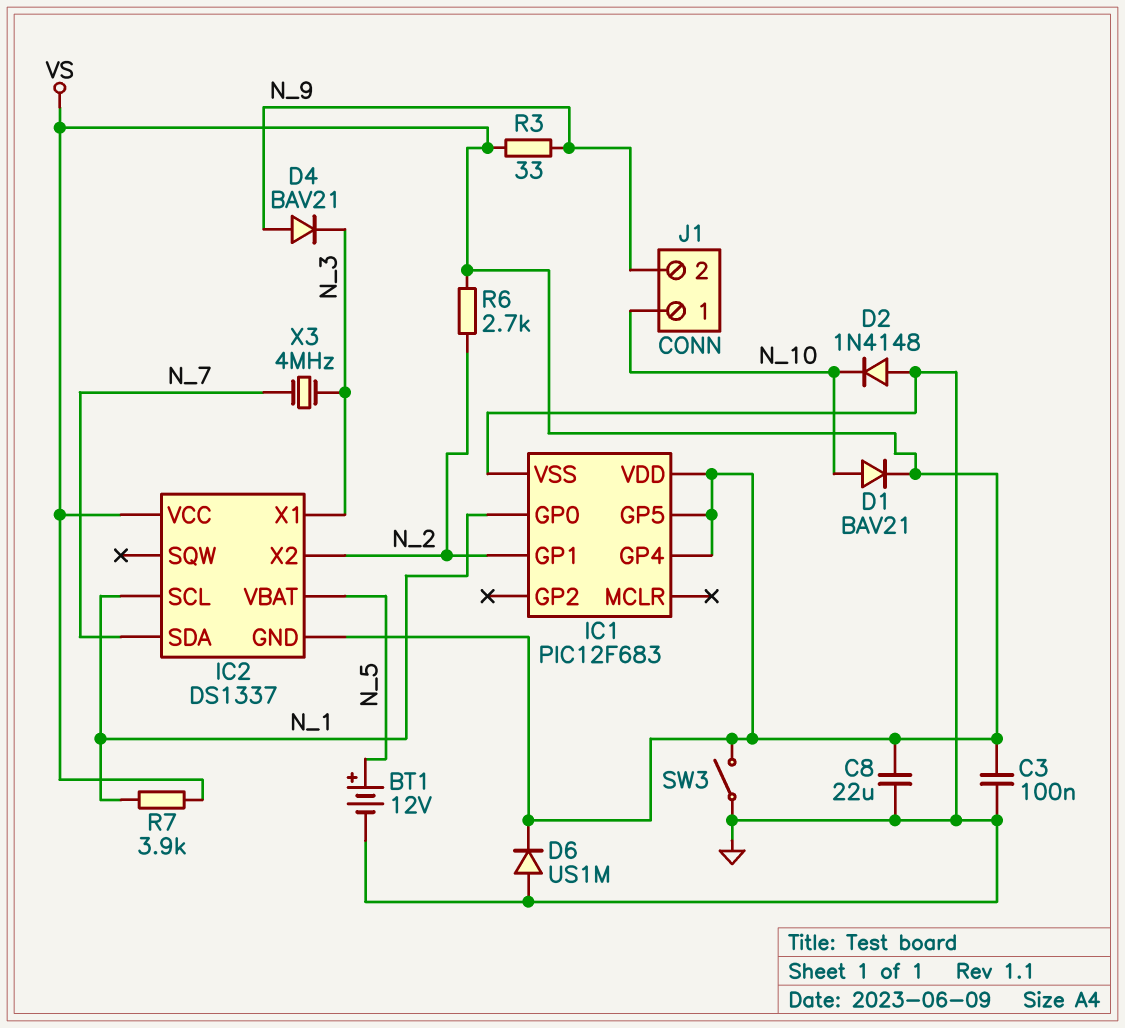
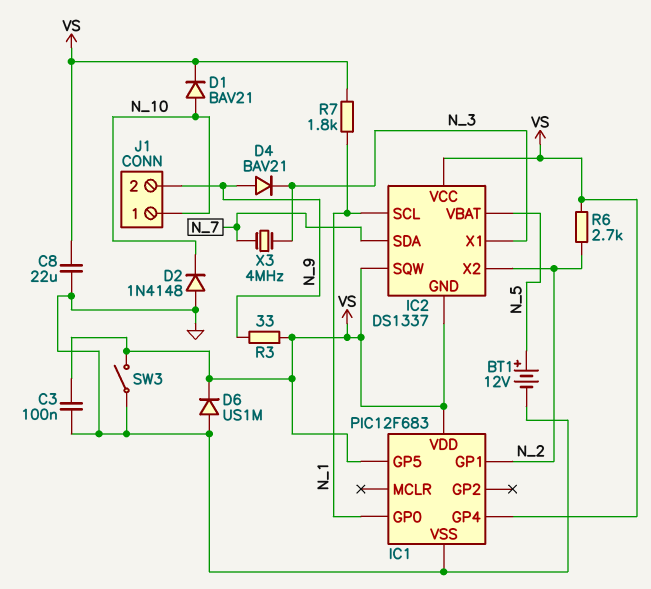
IC2 pin SQW: none -> VS
R7: 3.9k (N_1, VS) -> 1.8k (N_1, VS)

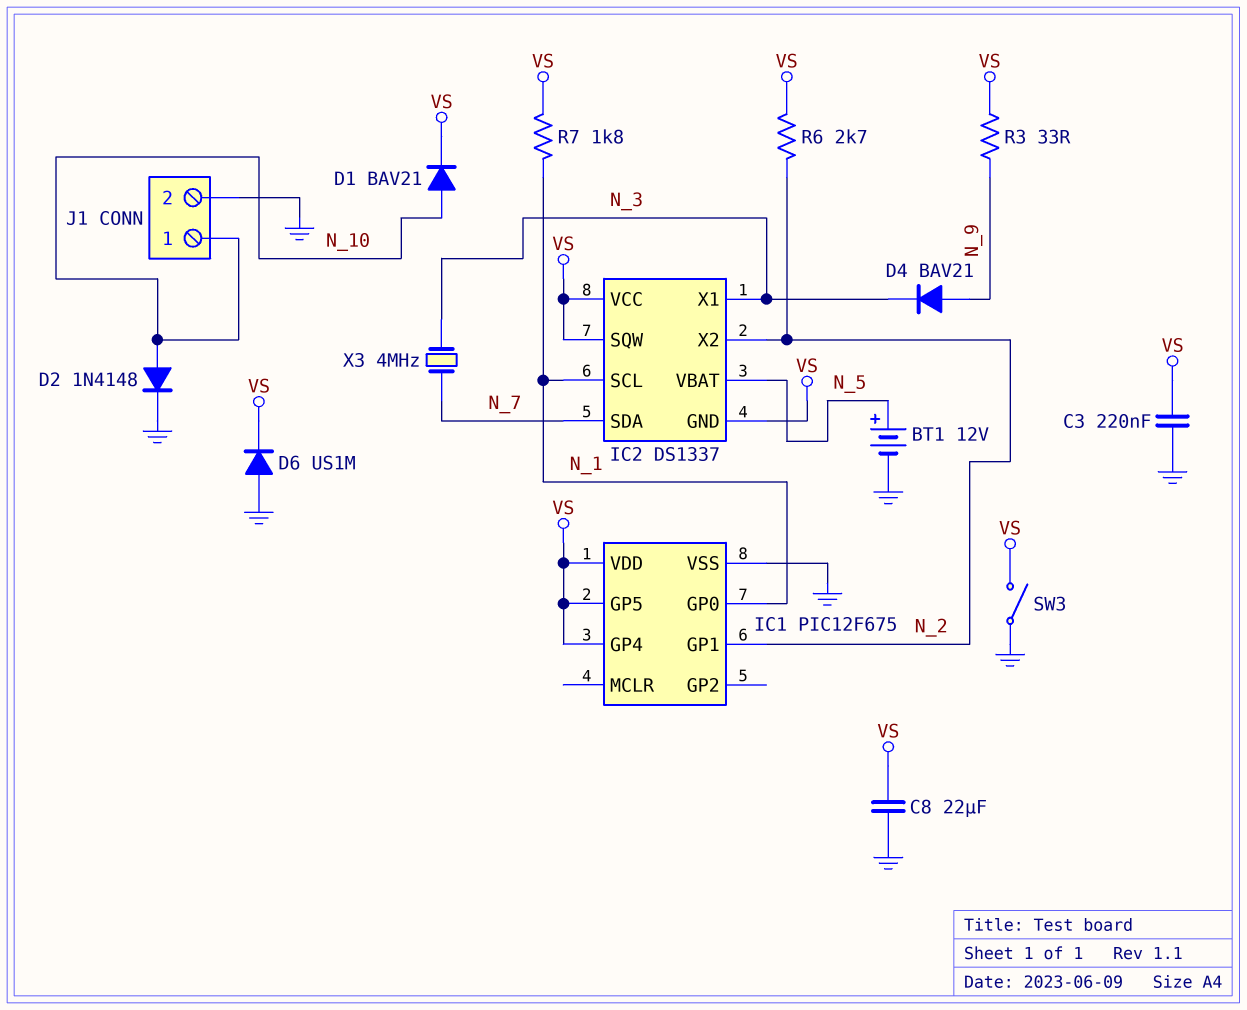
C3: 100nF (GND, VS) -> 220nF (GND, VS)
D2: diode 1N4148 (A GND, K N_10) -> diode 1N4148 (A N_10, K GND)
IC1: PIC12F683 -> PIC12F675
J1 pin 2: N_9 -> GND

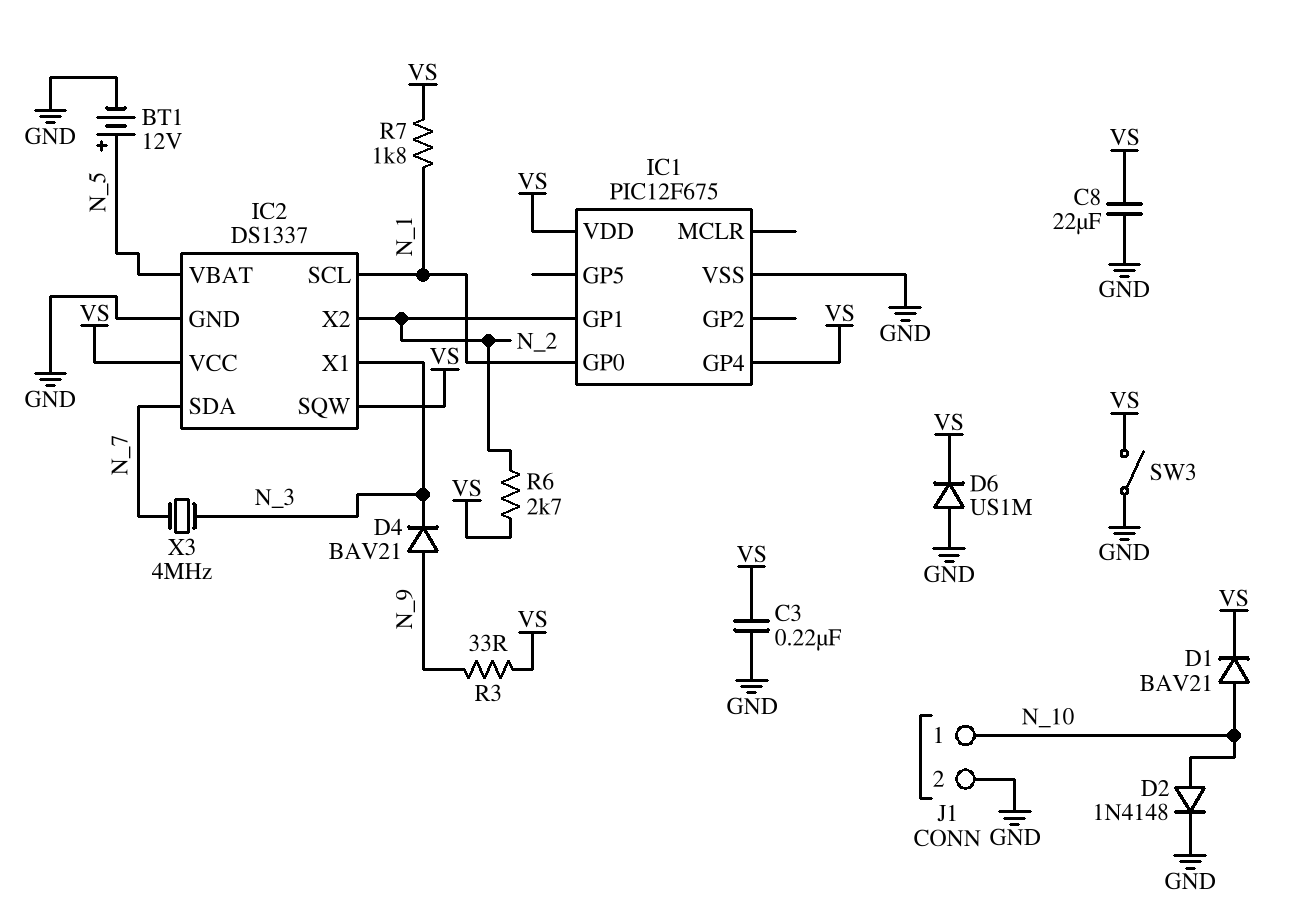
IC1 pin GP5: VS -> none
IC2 pin GND: VS -> GND

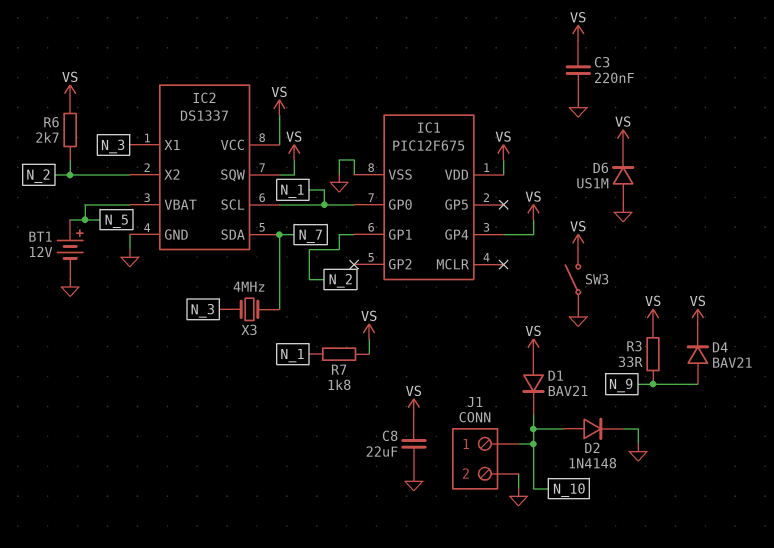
D1: diode BAV21 (A N_10, K VS) -> diode BAV21 (A VS, K N_10)
D4: diode BAV21 (A N_9, K N_3) -> diode BAV21 (A N_9, K VS)

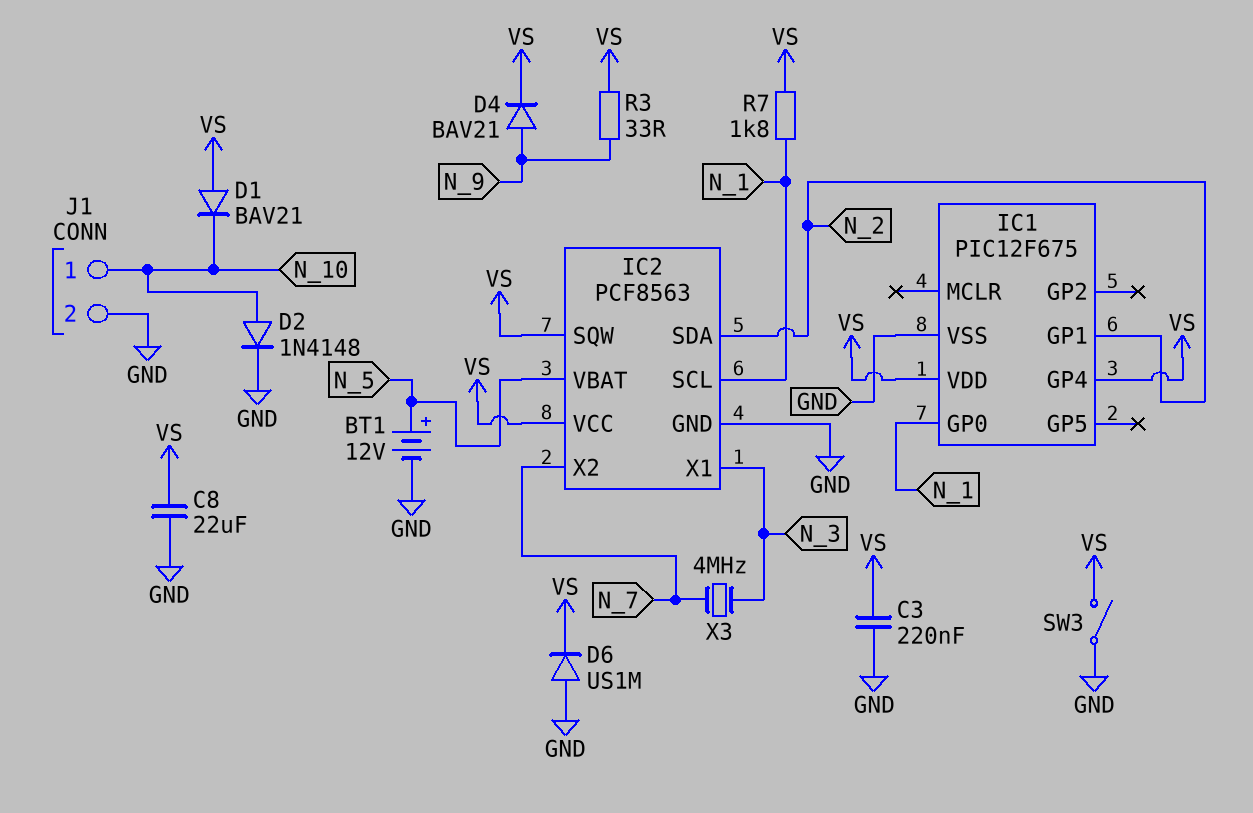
IC2: DS1337 -> PCF8563
IC2 pin SDA: N_7 -> N_2
IC2 pin X2: N_2 -> N_7
R6: 2.7k (N_2, VS) -> none

